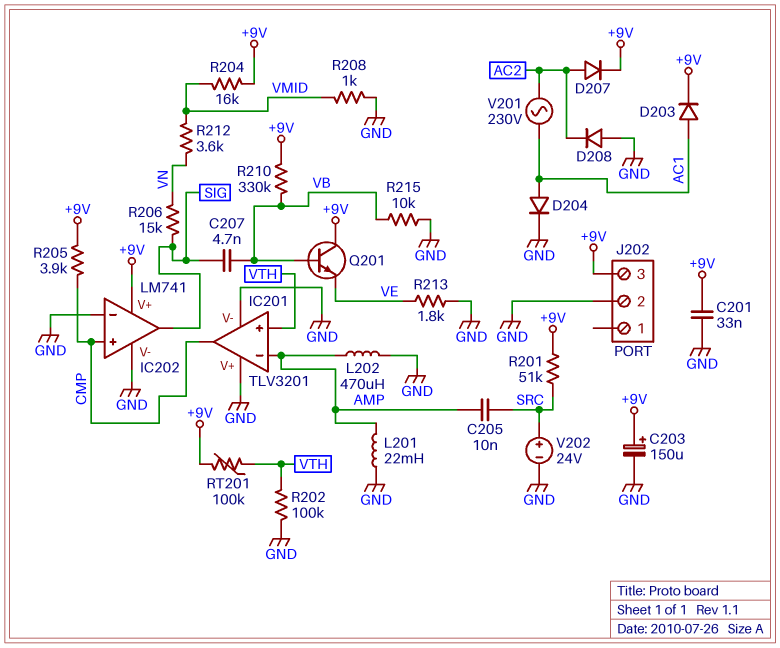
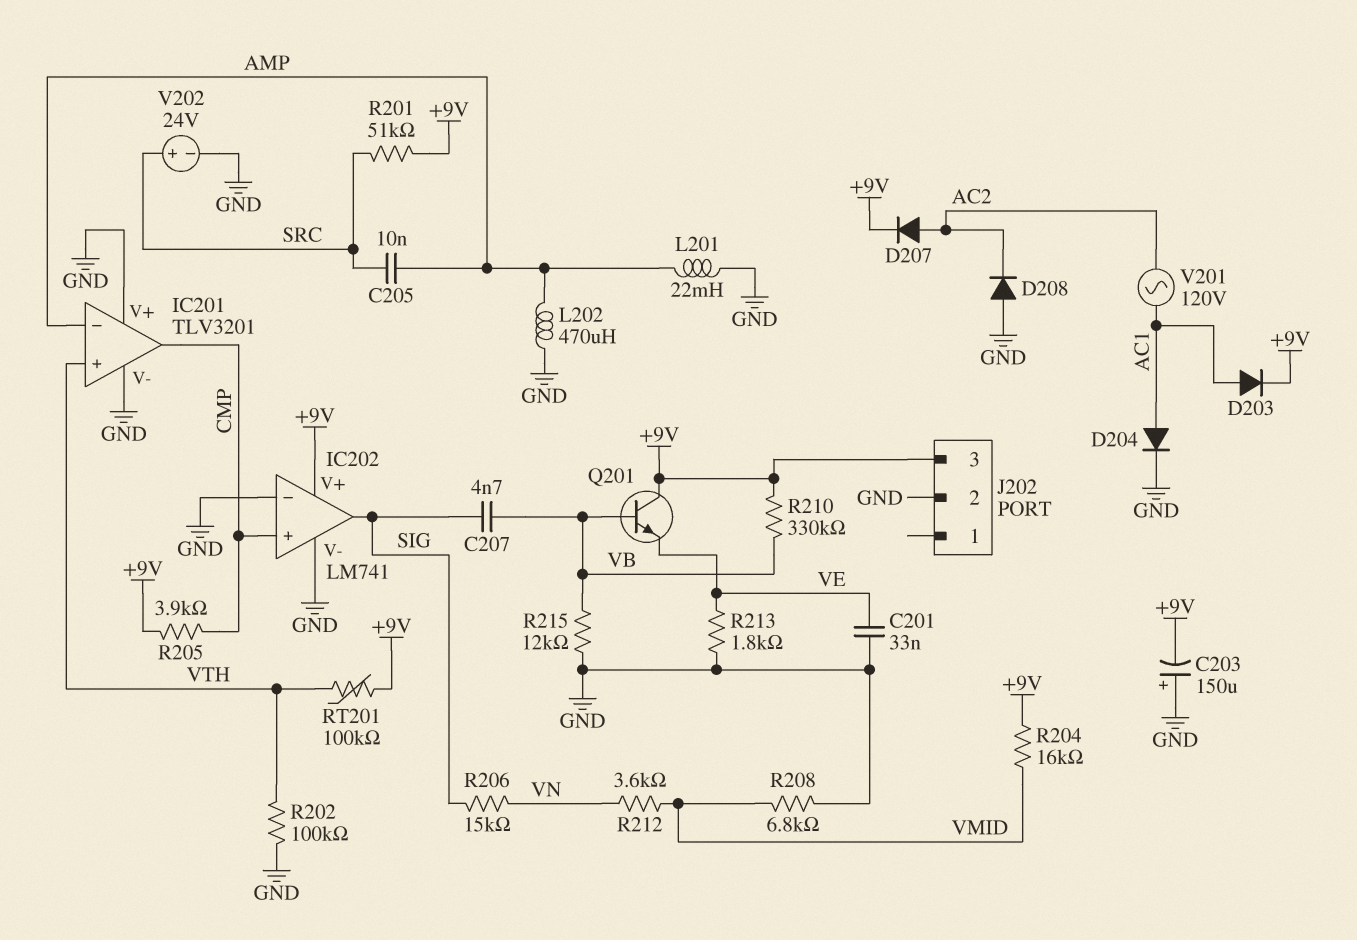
C201: 33nF (+9V, GND) -> 33nF (GND, VE)
C203: 150uF (plus +9V, minus GND) -> 150uF (plus GND, minus +9V)
R208: 1k (GND, VMID) -> 6.8k (GND, VMID)
R215: 10k (GND, VB) -> 12k (GND, VB)
V201: AC 230V (AC1, AC2) -> AC 120V (AC1, AC2)

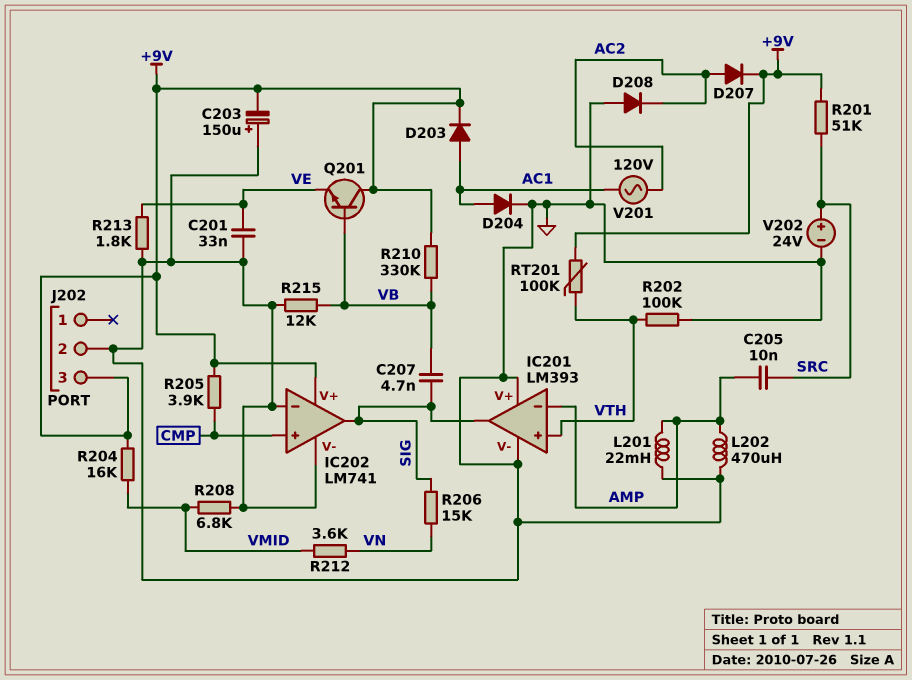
IC201: TLV3201 -> LM393
IC201 pin out: CMP -> SIG

